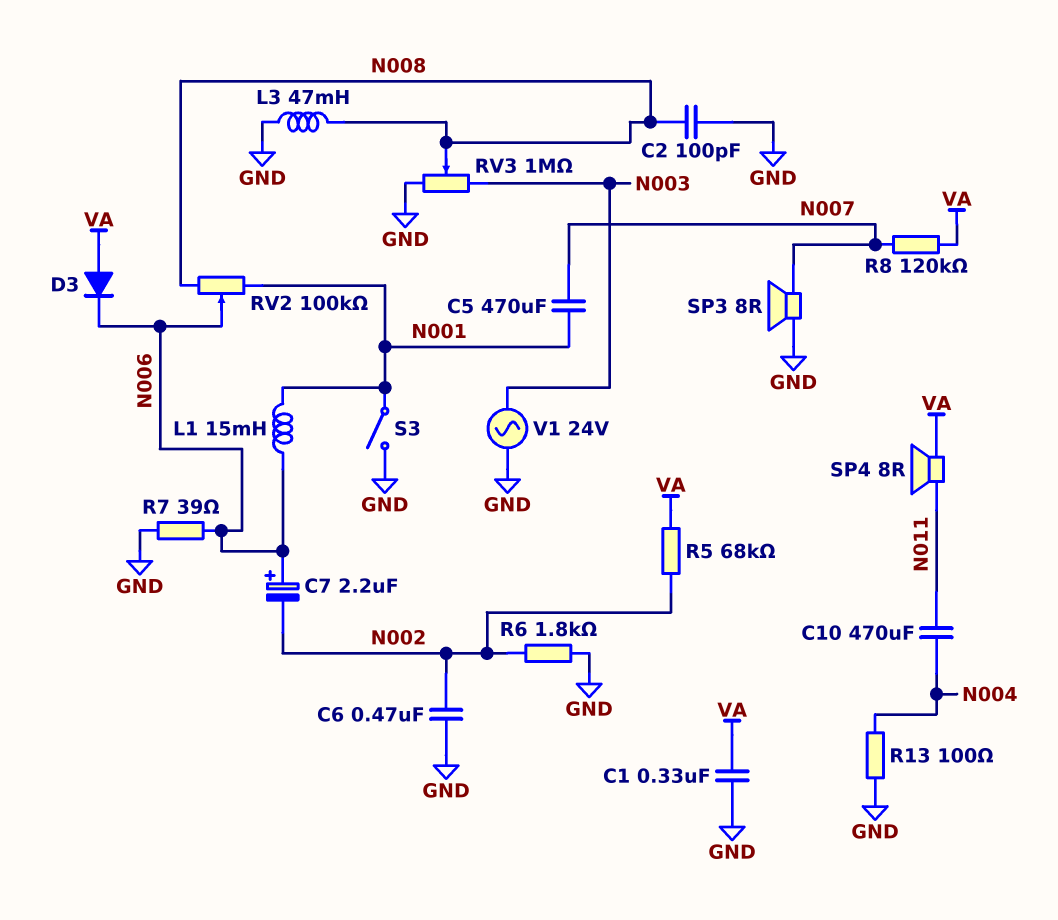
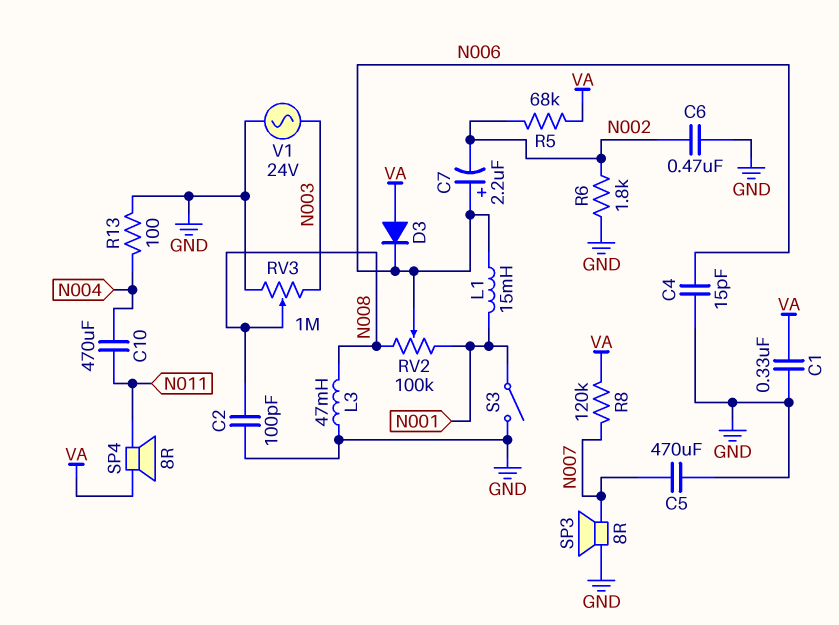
C4: none -> 15pF (GND, N006)
C5: 470uF (N001, N007) -> 470uF (GND, N007)
R7: 39 (GND, N006) -> none

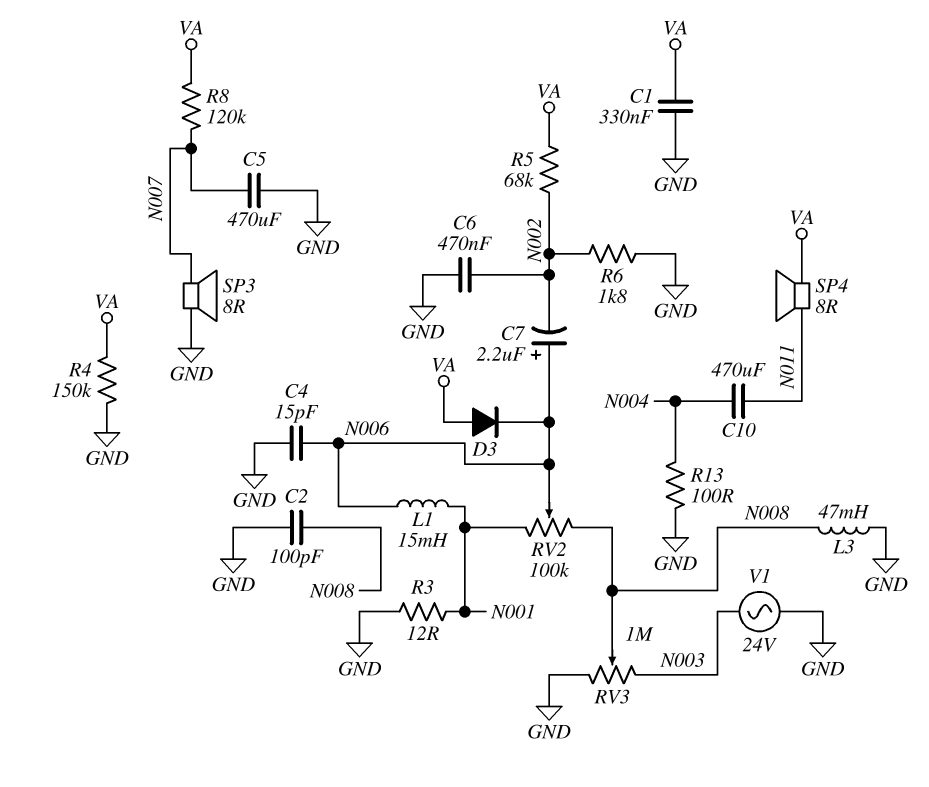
R3: none -> 12 (GND, N001)
R4: none -> 150k (GND, VA)
S3: switch (GND, N001) -> none

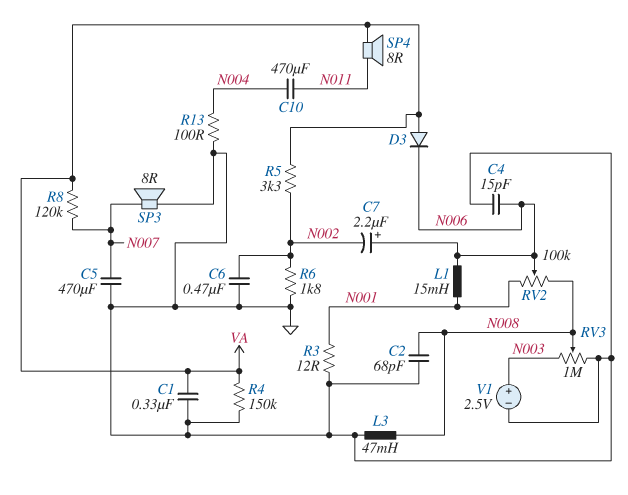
C2: 100pF (GND, N008) -> 68pF (GND, N008)
R5: 68k (N002, VA) -> 3.3k (N002, VA)
V1: AC 24V (GND, N003) -> 2.5V (plus N003, minus GND)

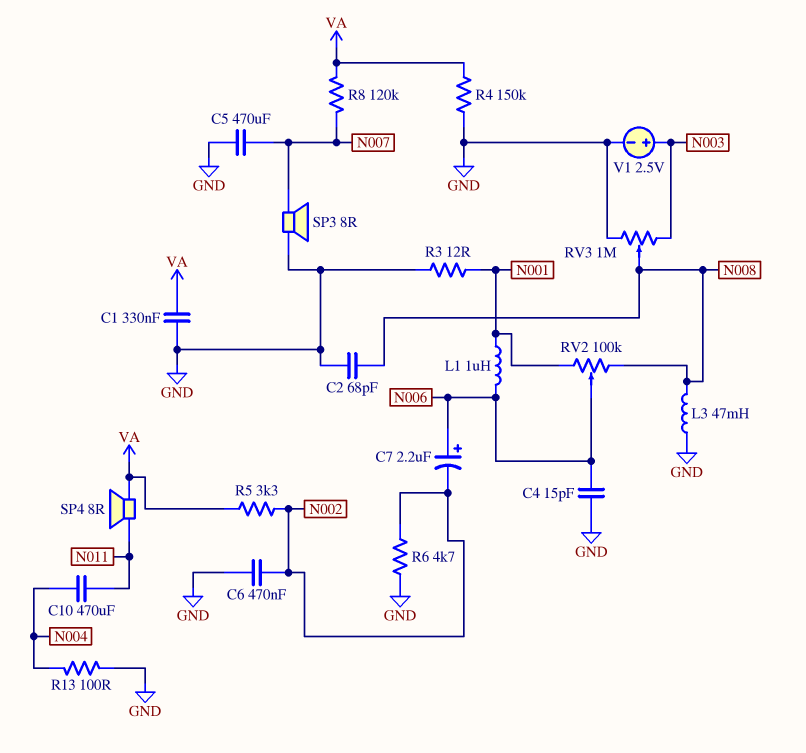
D3: diode (A VA, K N006) -> none
L1: 15mH (N001, N006) -> 1uH (N001, N006)
R6: 1.8k (GND, N002) -> 4.7k (GND, N002)

